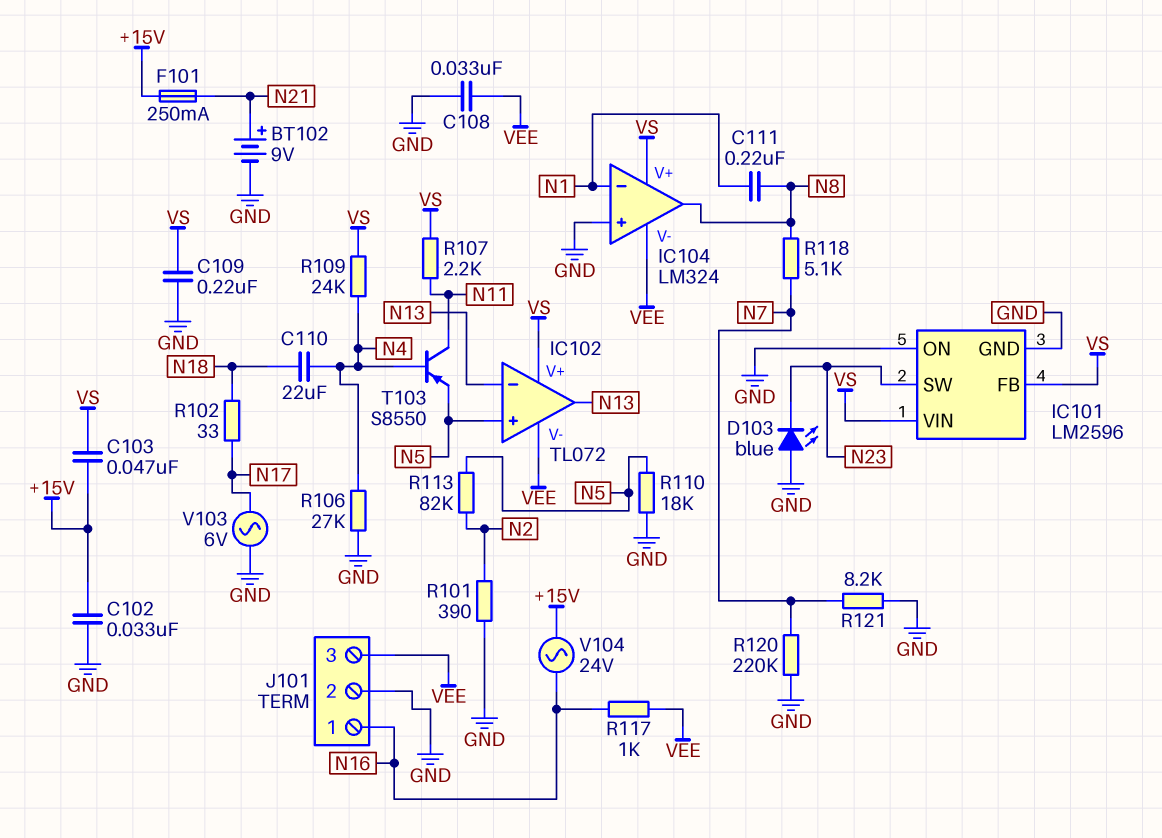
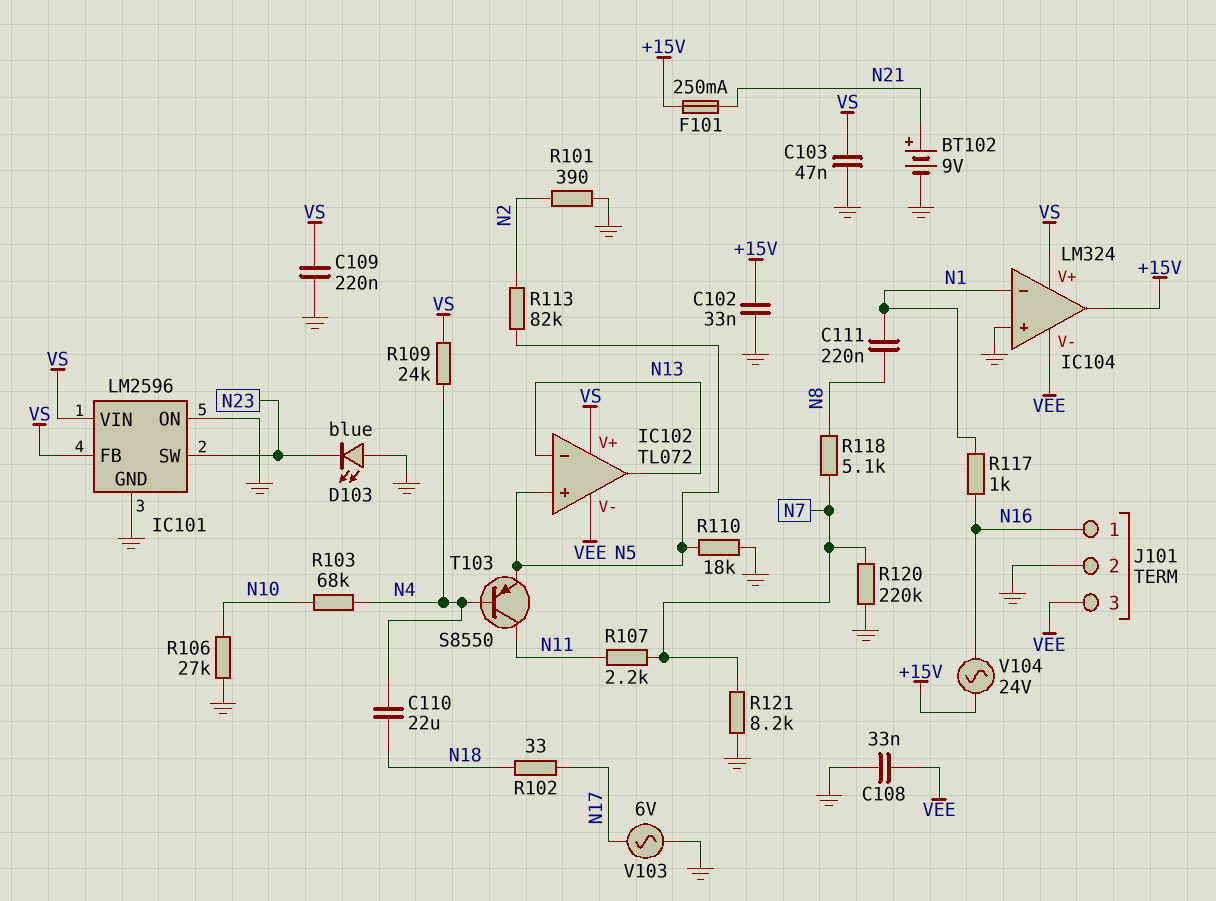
C103: 47nF (+15V, VS) -> 47nF (GND, VS)
IC104 pin out: N8 -> +15V
R103: none -> 68k (N4, N10)
R106: 27k (GND, N4) -> 27k (GND, N10)
R107: 2.2k (N11, VS) -> 2.2k (N7, N11)
R117: 1k (N16, VEE) -> 1k (N1, N16)

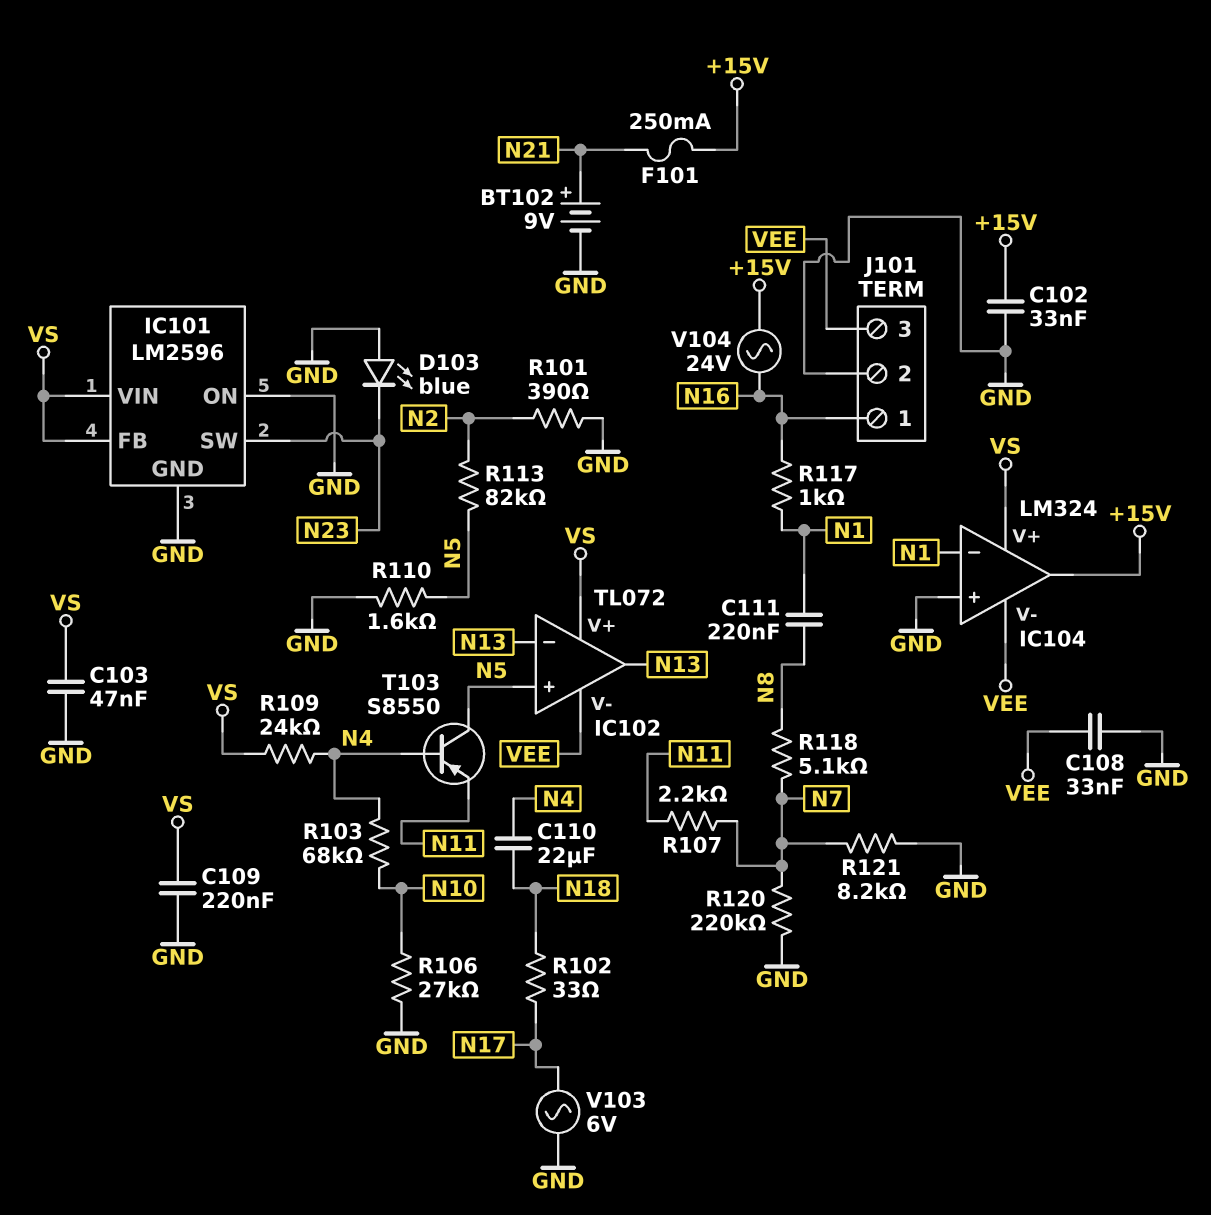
R110: 18k (GND, N5) -> 1.6k (GND, N5)
T103: PNP S8550 (B N4, C N11, E N5) -> PNP S8550 (B N4, C N5, E N11)

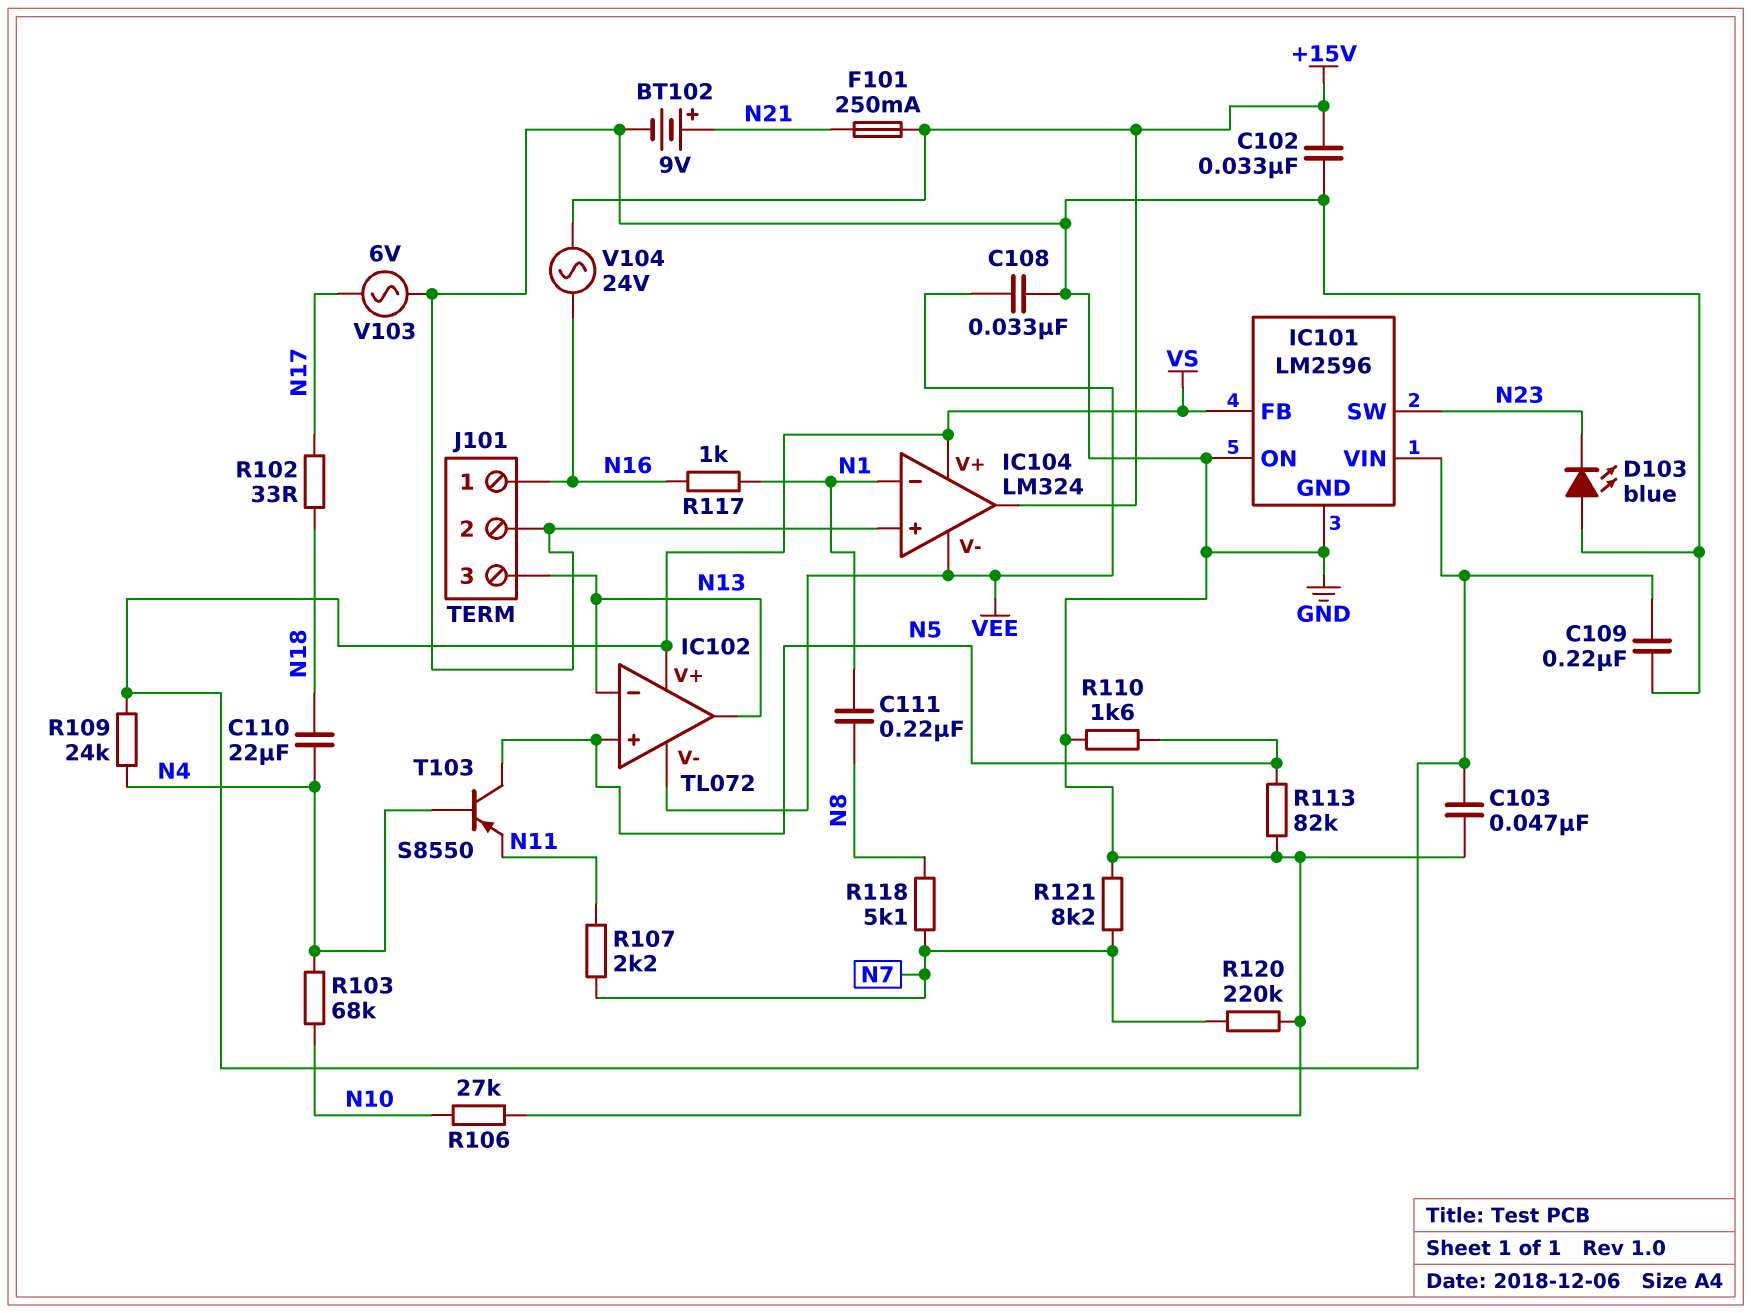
J101 pin 3: VEE -> N13
R101: 390 (GND, N2) -> none
R113: 82k (N2, N5) -> 82k (GND, N5)

